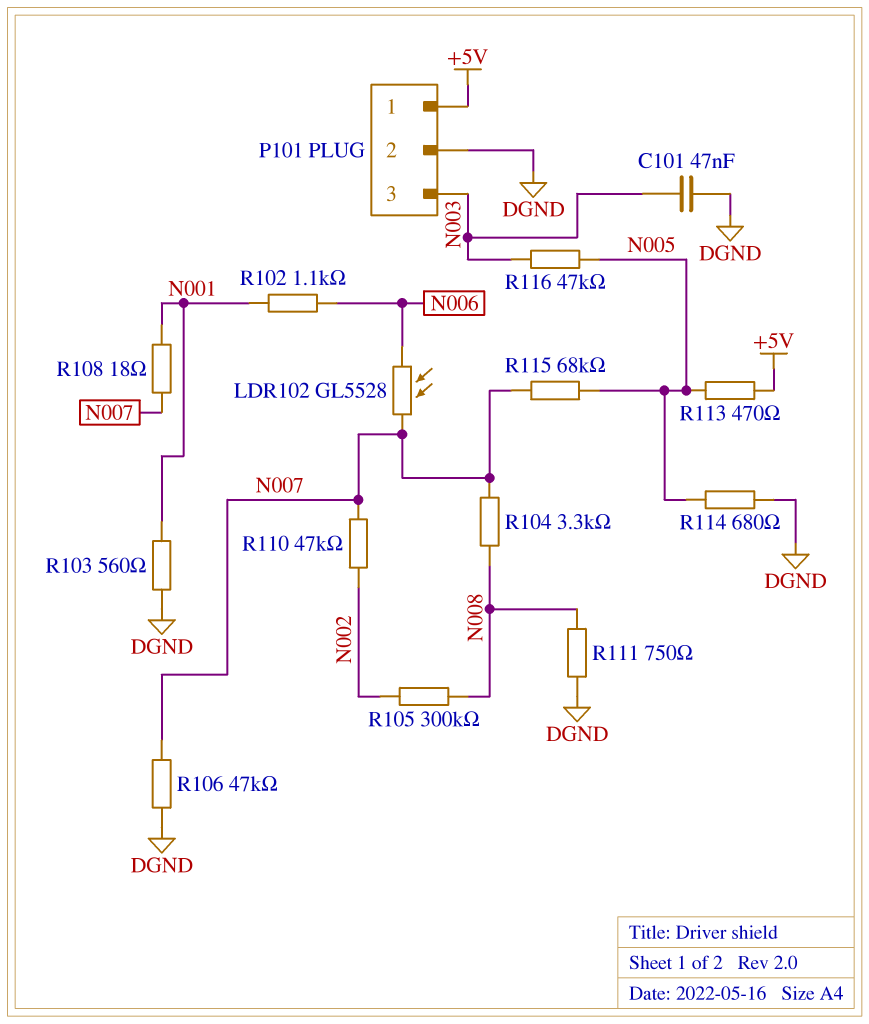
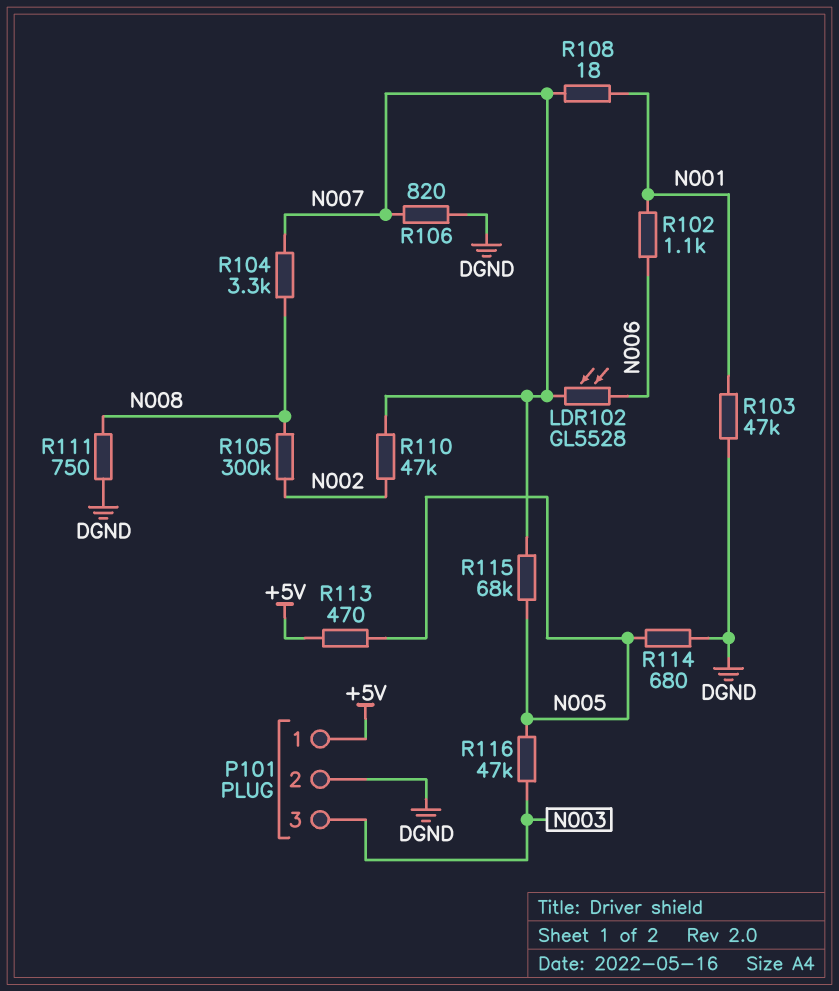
C101: 47nF (DGND, N003) -> none
R103: 560 (DGND, N001) -> 47k (DGND, N001)
R106: 47k (DGND, N007) -> 820 (DGND, N007)

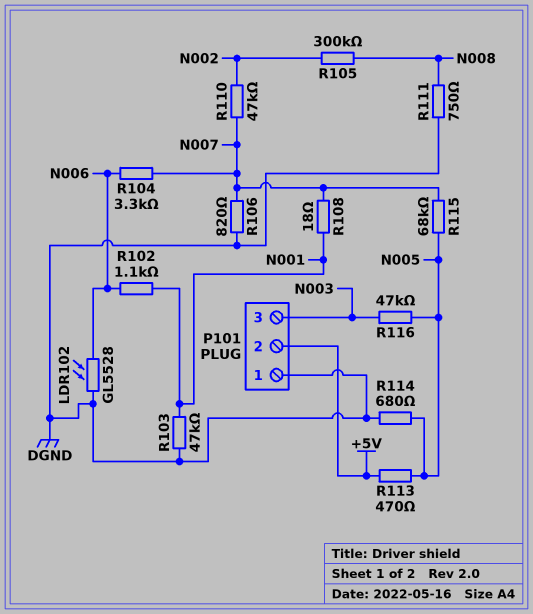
LDR102: GL5528 (N006, N007) -> GL5528 (DGND, N006)
P101 pin 1: +5V -> DGND
P101 pin 2: DGND -> +5V
R104: 3.3k (N007, N008) -> 3.3k (N006, N007)

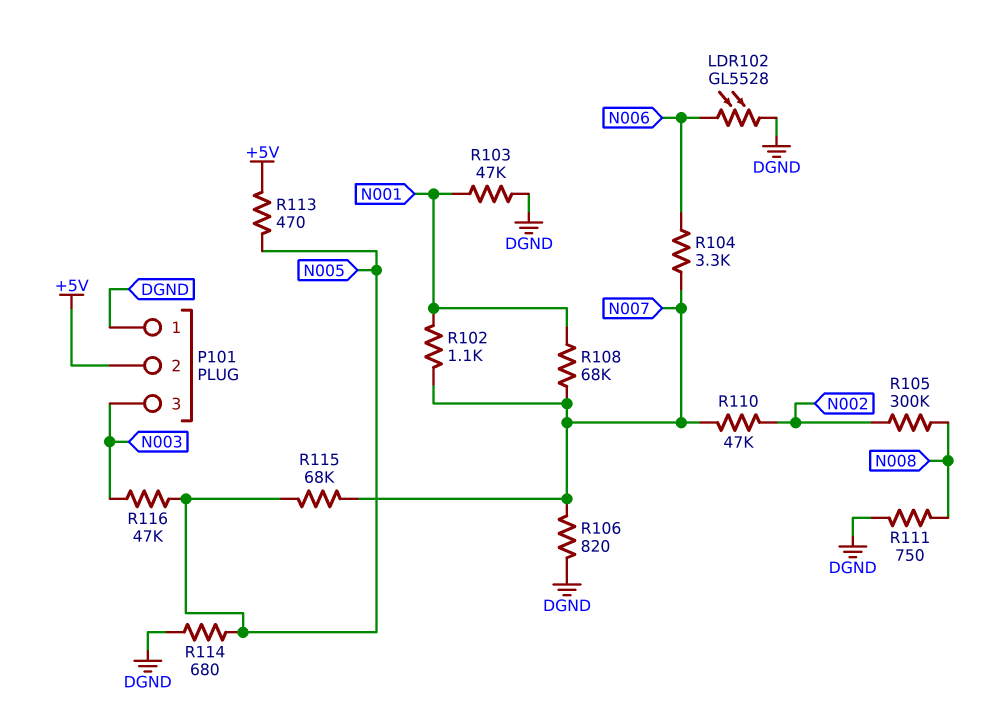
R102: 1.1k (N001, N006) -> 1.1k (N001, N007)
R108: 18 (N001, N007) -> 68k (N001, N007)

